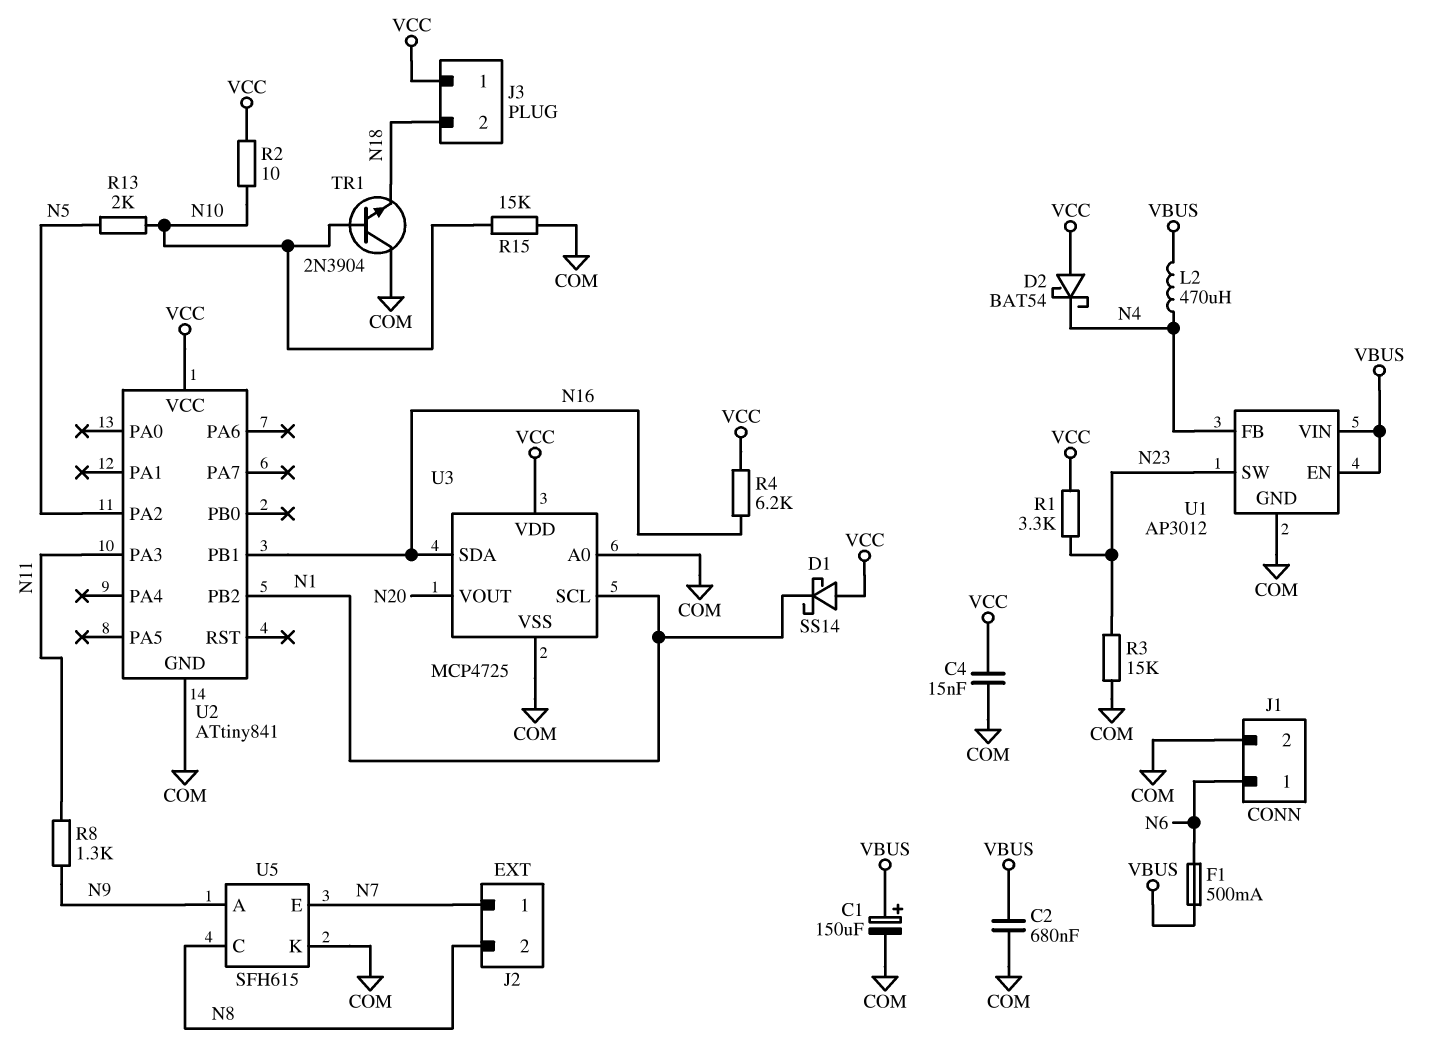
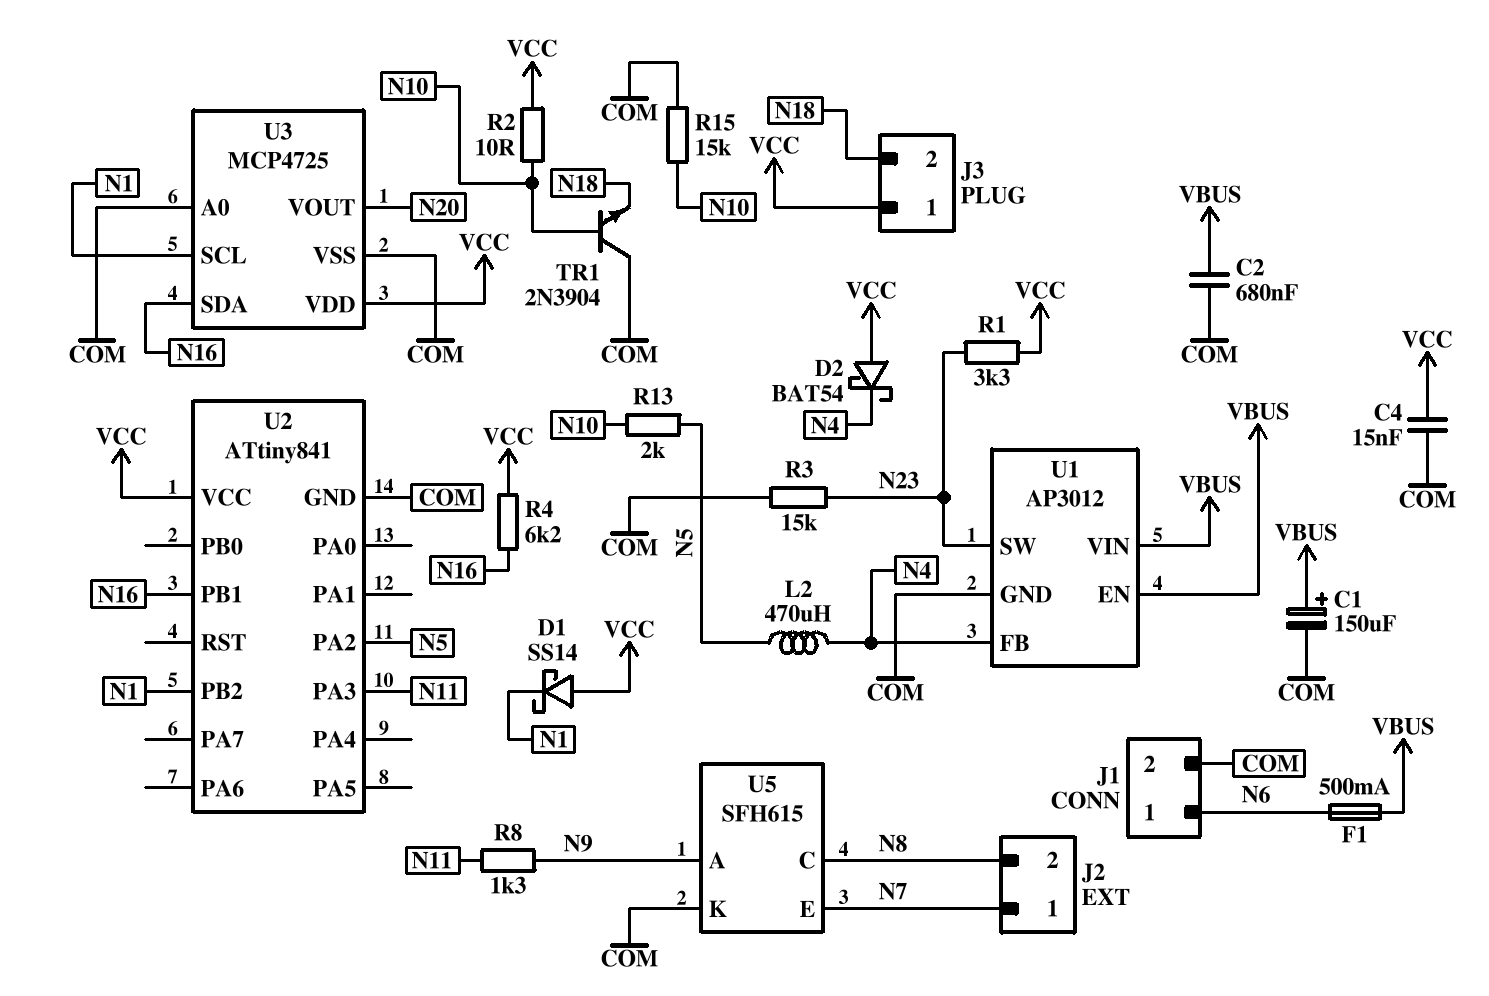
L2: 470uH (N4, VBUS) -> 470uH (N4, N5)

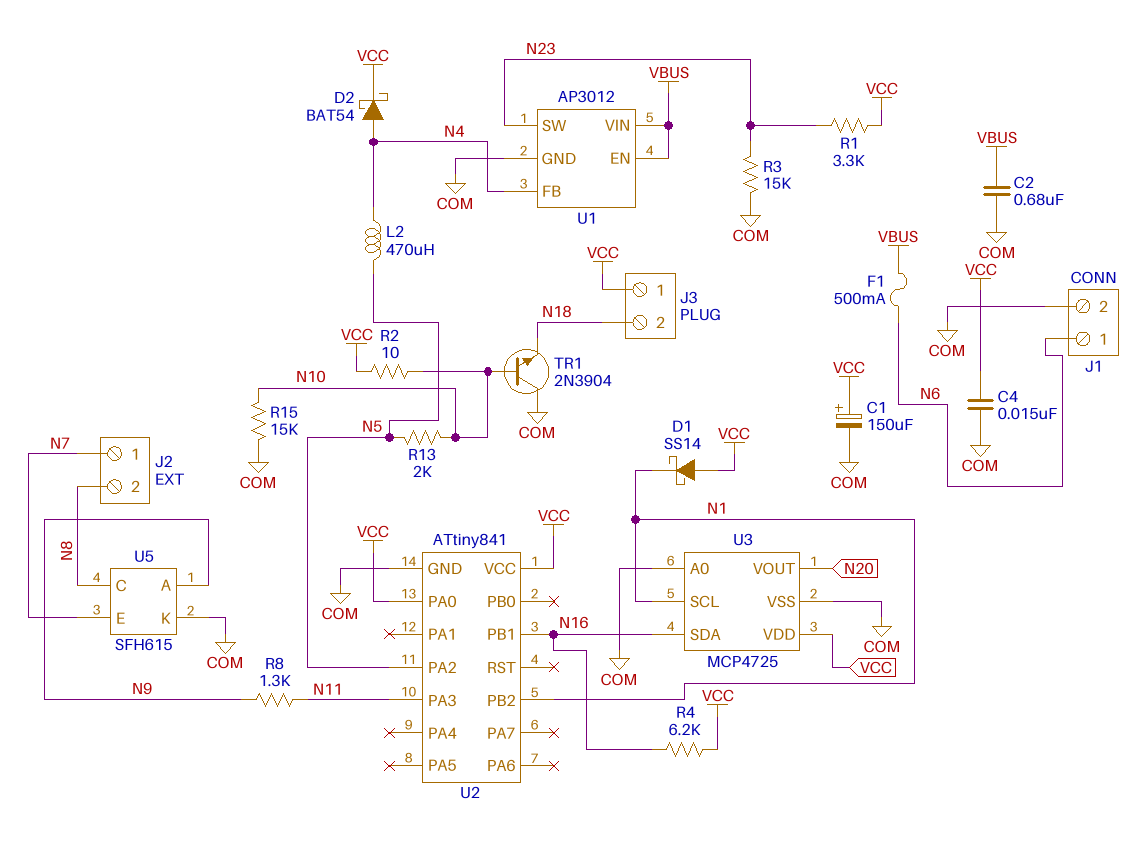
C1: 150uF (plus VBUS, minus COM) -> 150uF (plus VCC, minus COM)
D2: schottky BAT54 (A VCC, K N4) -> schottky BAT54 (A N4, K VCC)
U2 pin PA0: none -> VCC

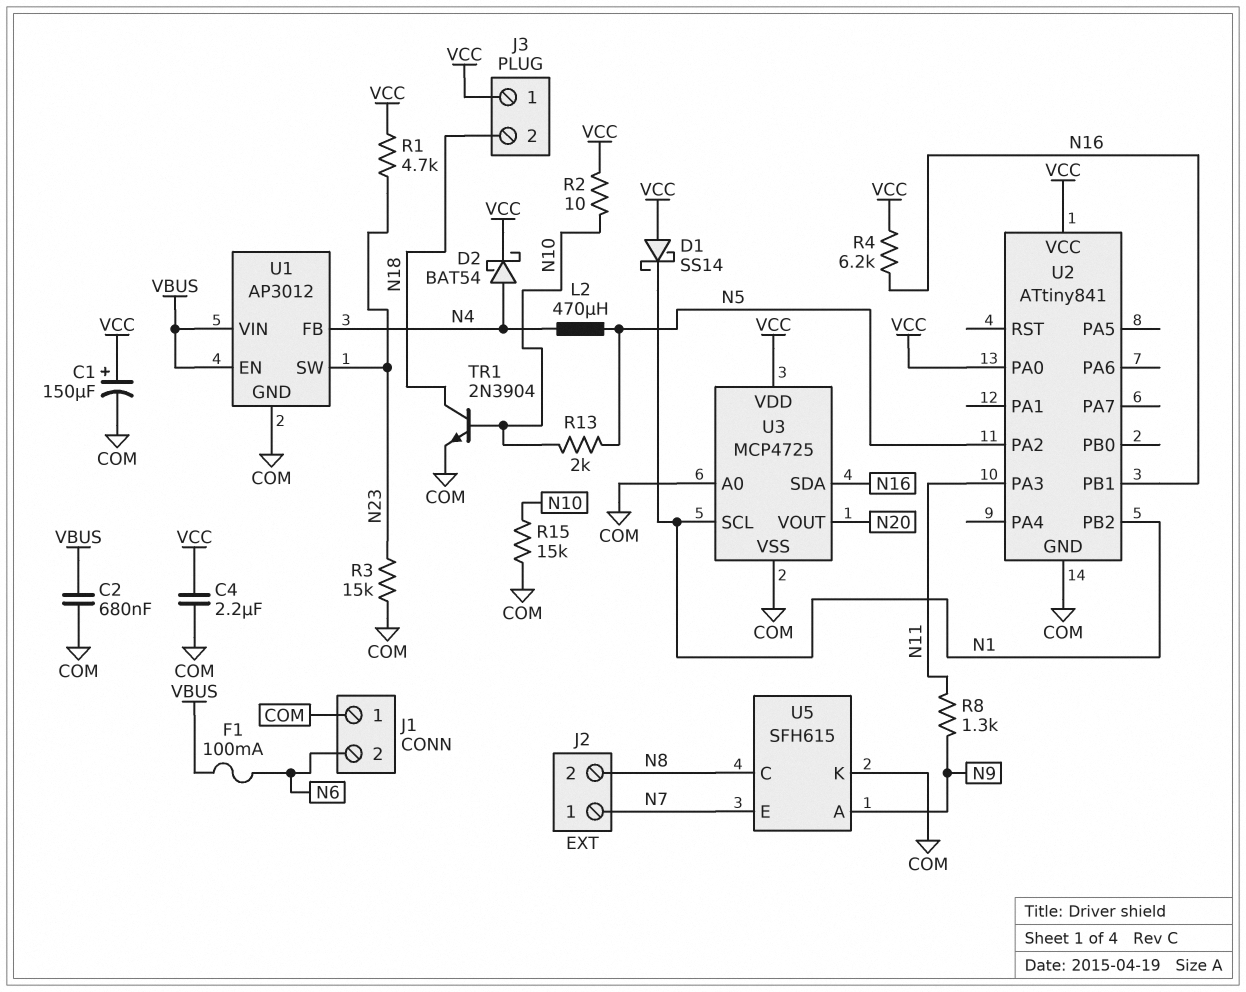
C4: 15nF (COM, VCC) -> 2.2uF (COM, VCC)
F1: 500mA (N6, VBUS) -> 100mA (N6, VBUS)
J1 pin 1: N6 -> COM
J1 pin 2: COM -> N6
R1: 3.3k (N23, VCC) -> 4.7k (N23, VCC)
TR1: NPN 2N3904 (B N10, C COM, E N18) -> NPN 2N3904 (B N10, C N18, E COM)

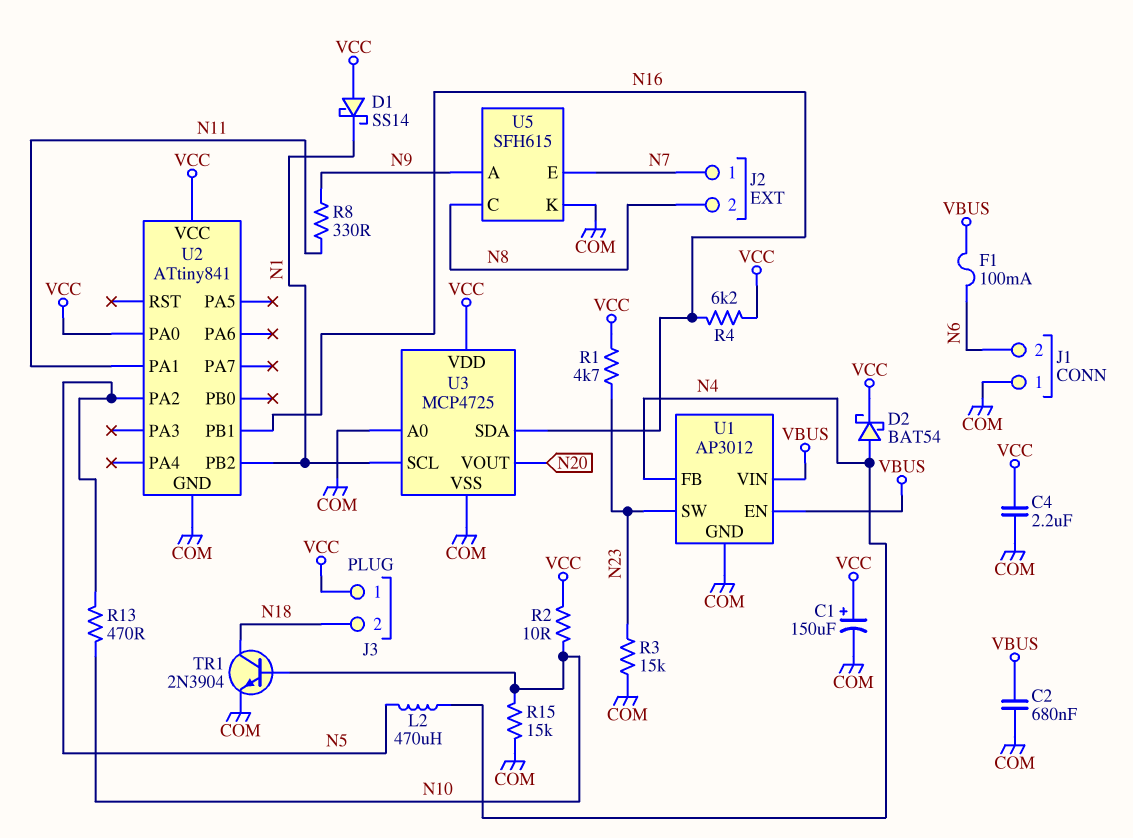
R8: 1.3k (N9, N11) -> 330 (N9, N11)
R13: 2k (N5, N10) -> 470 (N5, N10)
U2 pin PA1: none -> N11
U2 pin PA3: N11 -> none

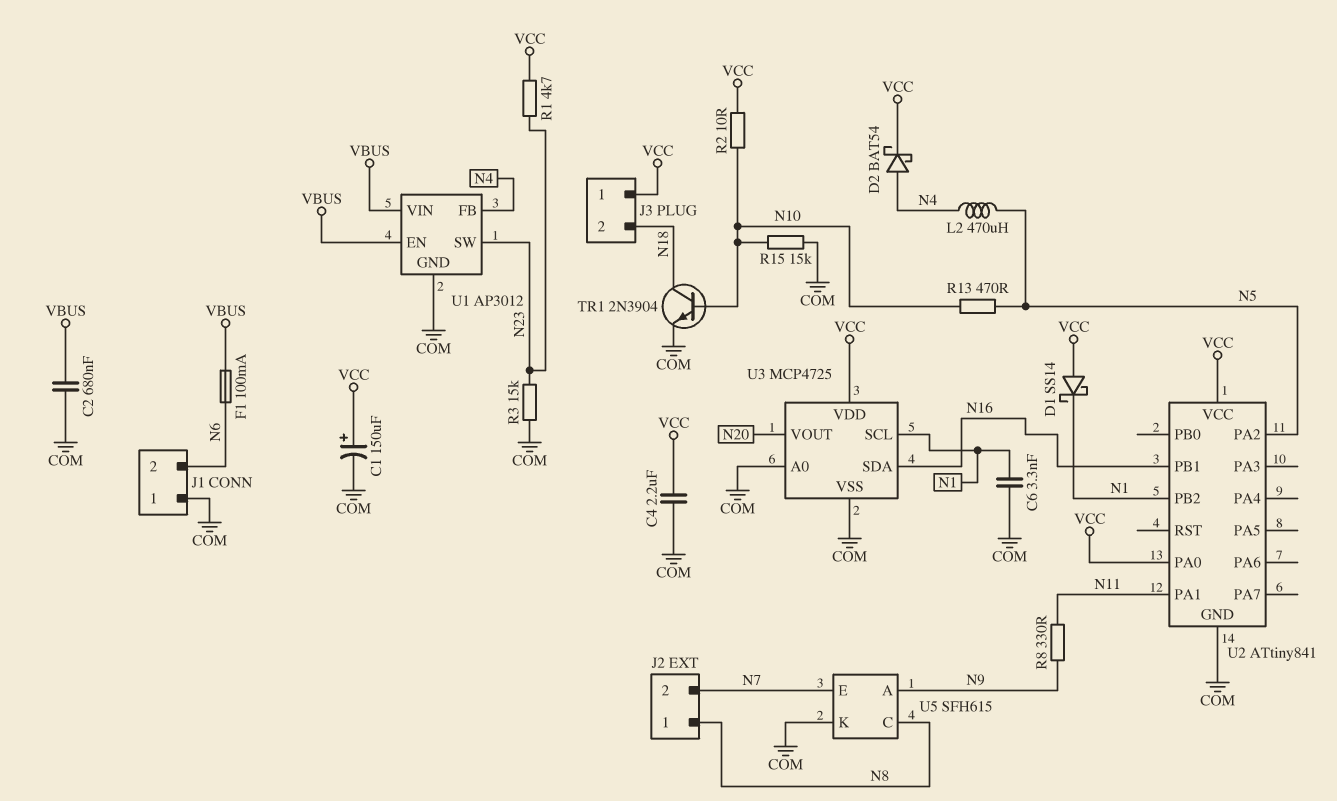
C6: none -> 3.3nF (COM, N1)
J2 pin 1: N7 -> N8
J2 pin 2: N8 -> N7
R4: 6.2k (N16, VCC) -> none

